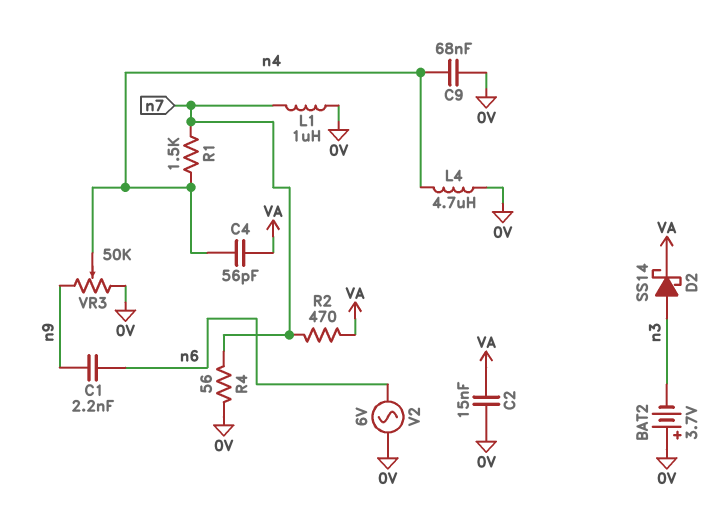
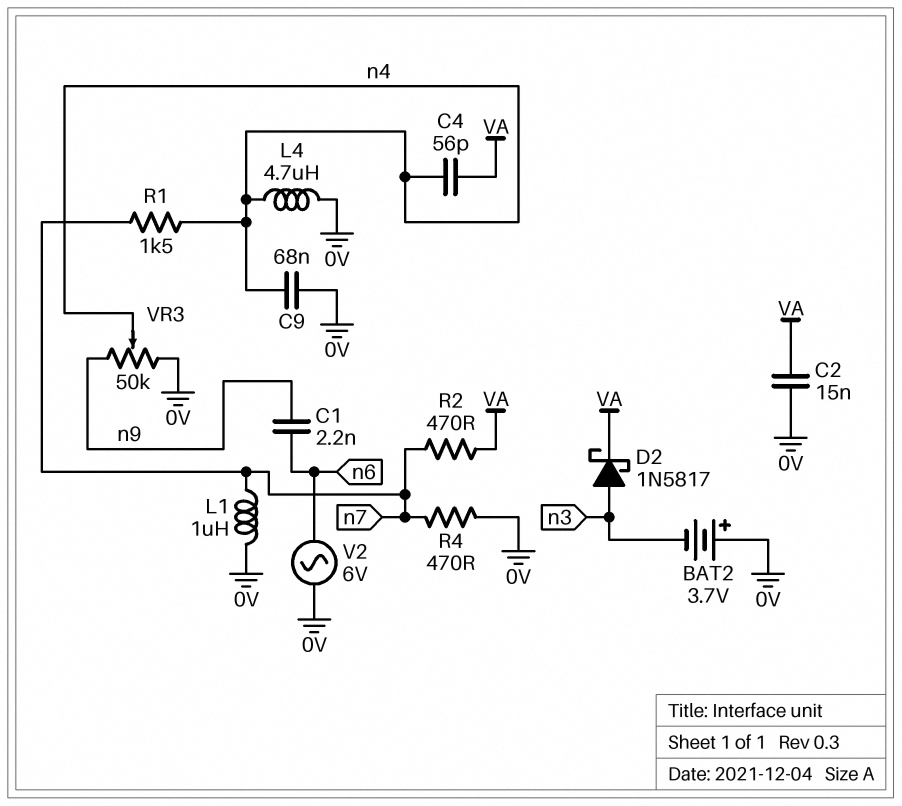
D2: schottky SS14 (A n3, K VA) -> schottky 1N5817 (A n3, K VA)
R4: 56 (0V, n7) -> 470 (0V, n7)

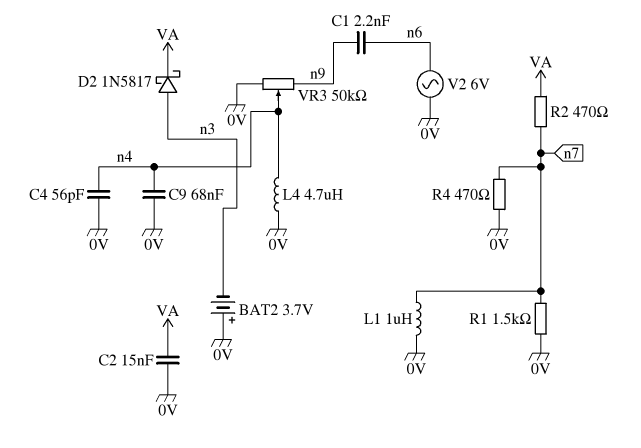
C4: 56pF (VA, n4) -> 56pF (0V, n4)
R1: 1.5k (n4, n7) -> 1.5k (0V, n7)

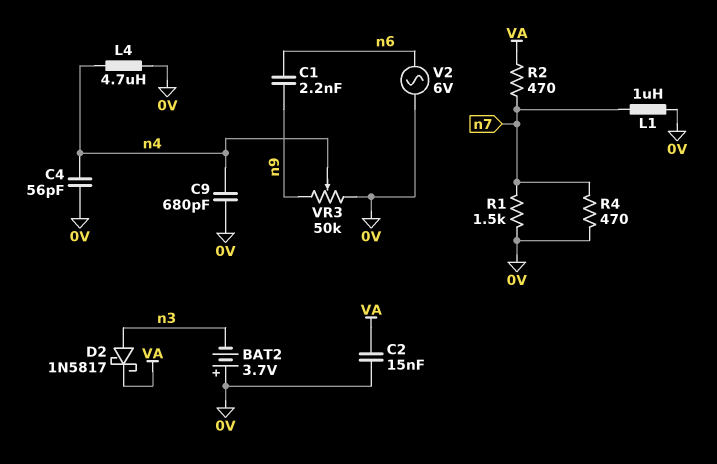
C9: 68nF (0V, n4) -> 680pF (0V, n4)

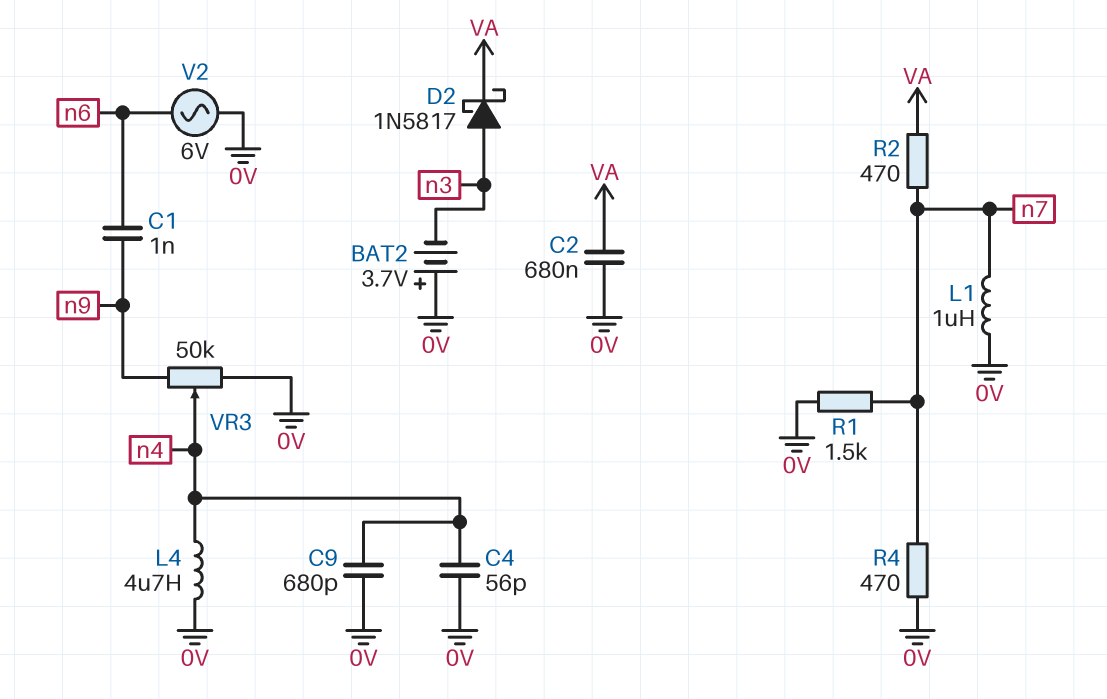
C1: 2.2nF (n6, n9) -> 1nF (n6, n9)
C2: 15nF (0V, VA) -> 680nF (0V, VA)

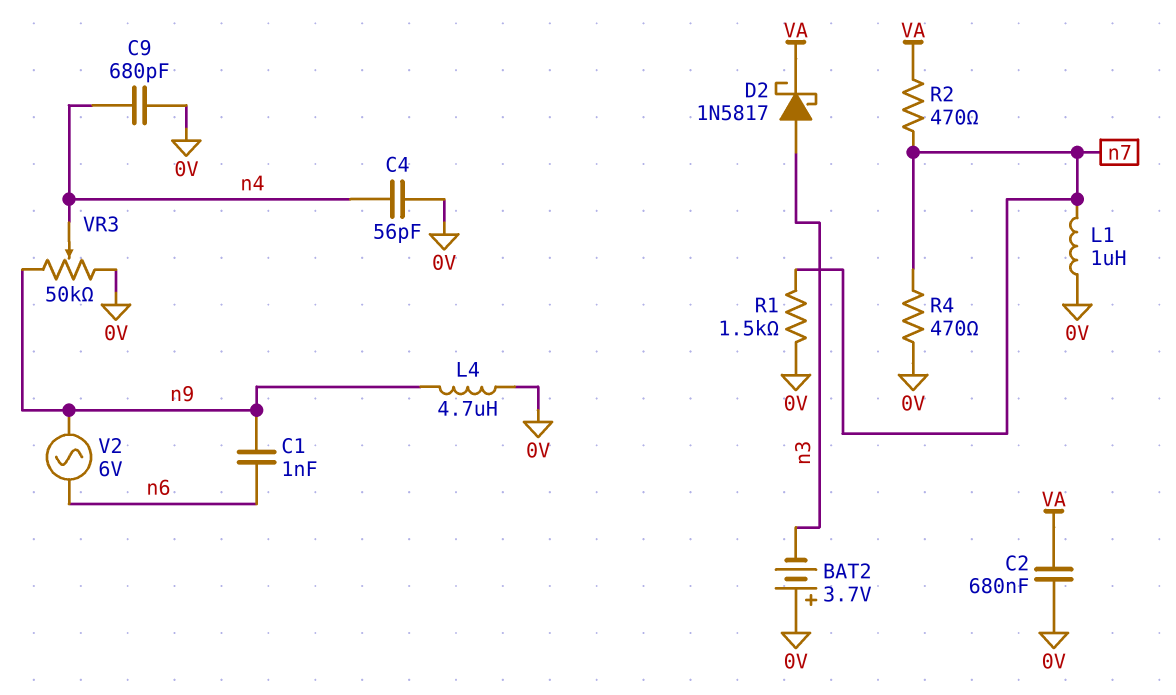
L4: 4.7uH (0V, n4) -> 4.7uH (0V, n9)
V2: AC 6V (0V, n6) -> AC 6V (n6, n9)

